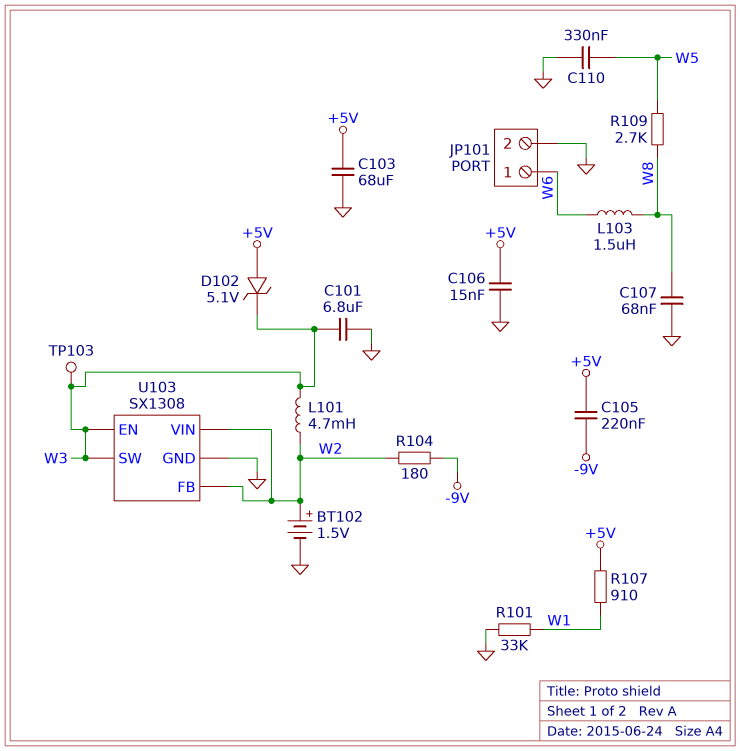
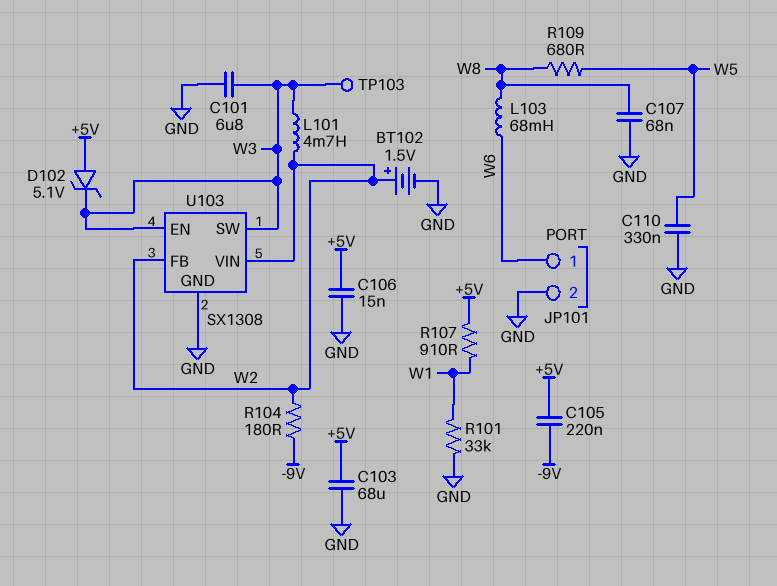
L103: 1.5uH (W6, W8) -> 68mH (W6, W8)
R109: 2.7k (W5, W8) -> 680 (W5, W8)

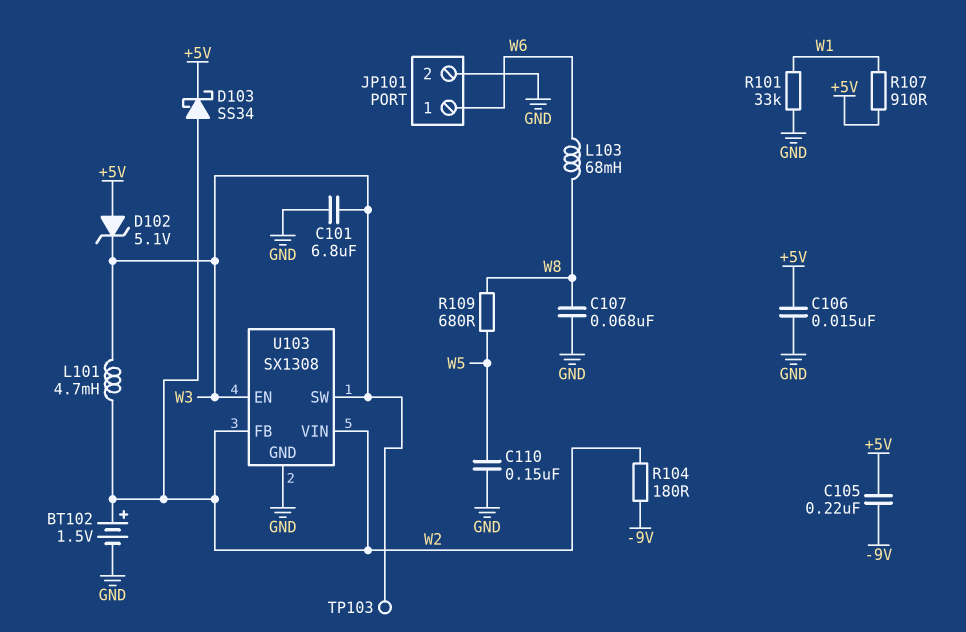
C103: 68uF (+5V, GND) -> none
C110: 330nF (GND, W5) -> 150nF (GND, W5)
D103: none -> schottky SS34 (A W2, K +5V)

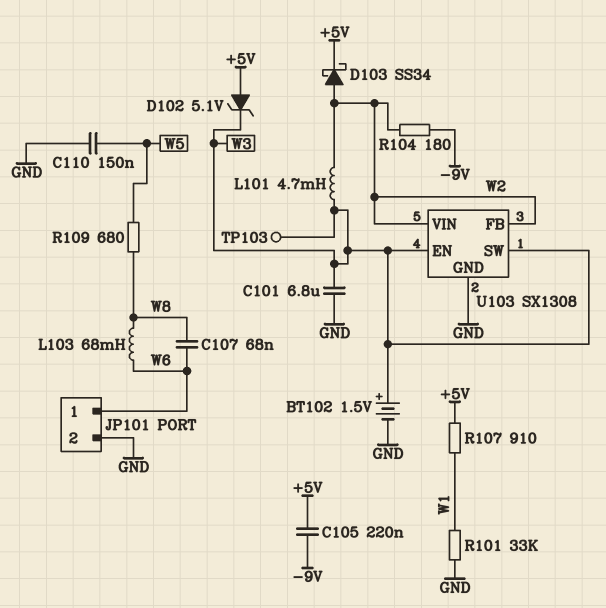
BT102: 1.5V (plus W2, minus GND) -> 1.5V (plus W3, minus GND)
C106: 15nF (+5V, GND) -> none
C107: 68nF (GND, W8) -> 68nF (W6, W8)

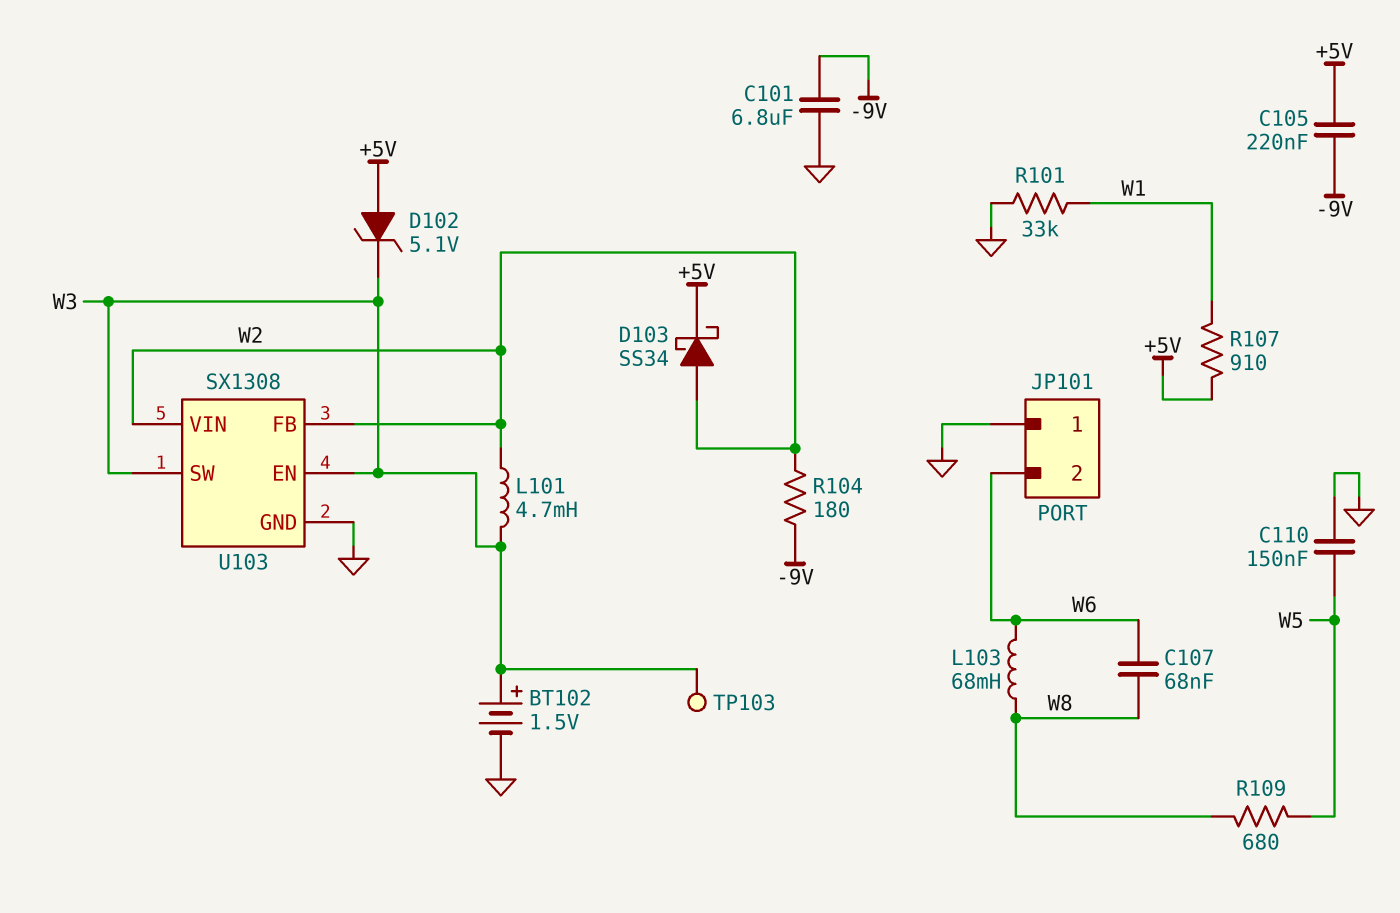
C101: 6.8uF (GND, W3) -> 6.8uF (-9V, GND)
JP101 pin 1: W6 -> GND
JP101 pin 2: GND -> W6

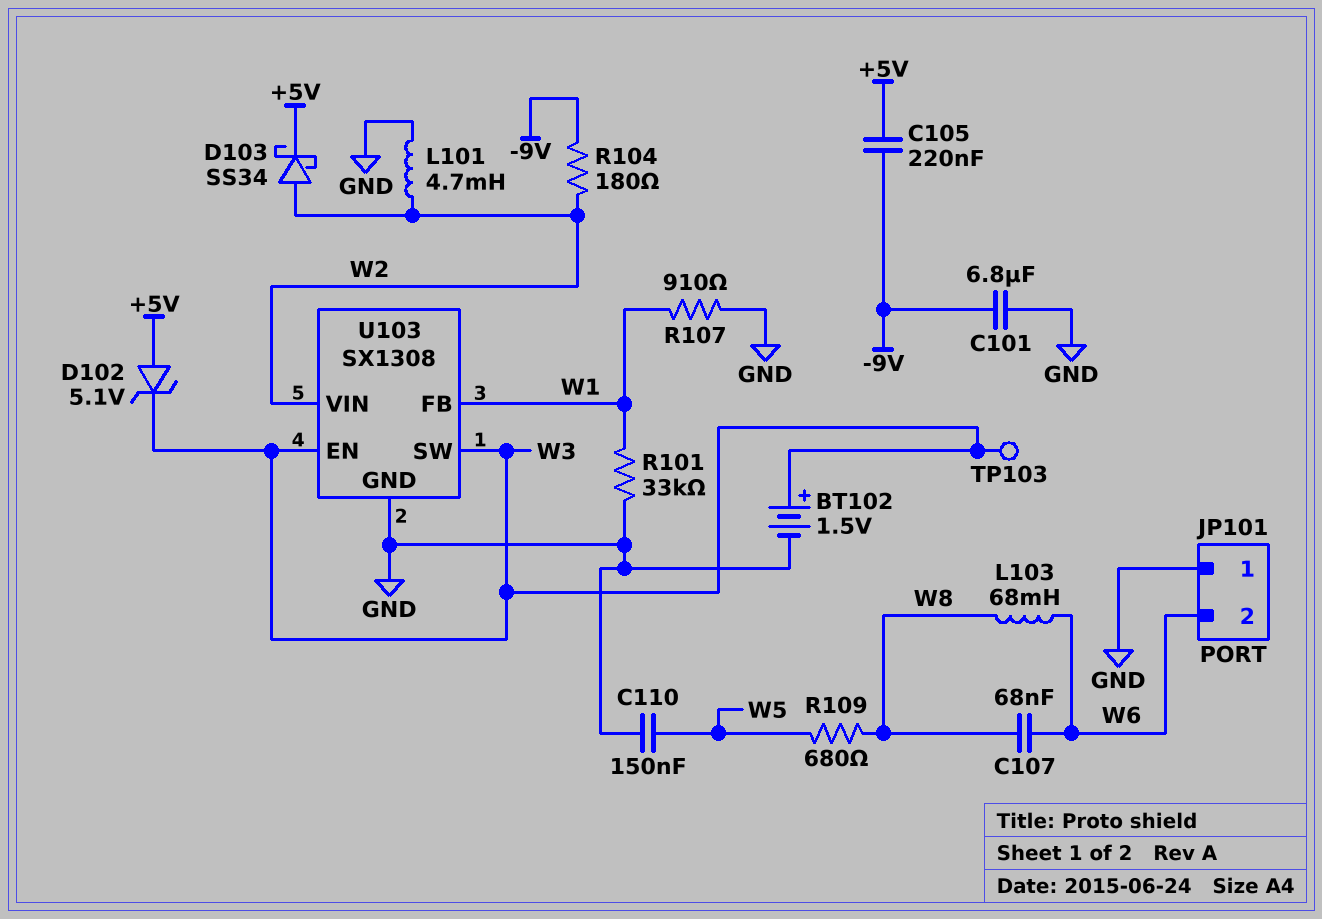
L101: 4.7mH (W2, W3) -> 4.7mH (GND, W2)
R107: 910 (+5V, W1) -> 910 (GND, W1)
U103 pin FB: W2 -> W1

